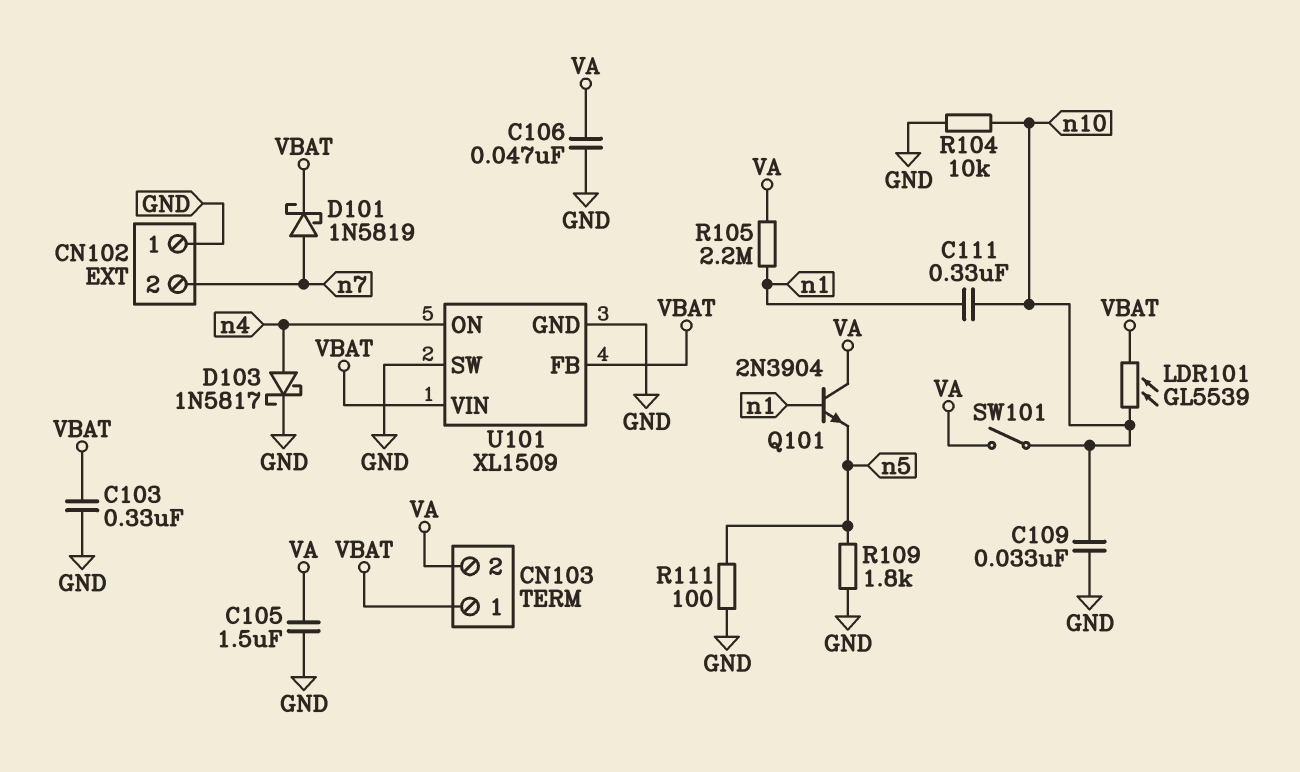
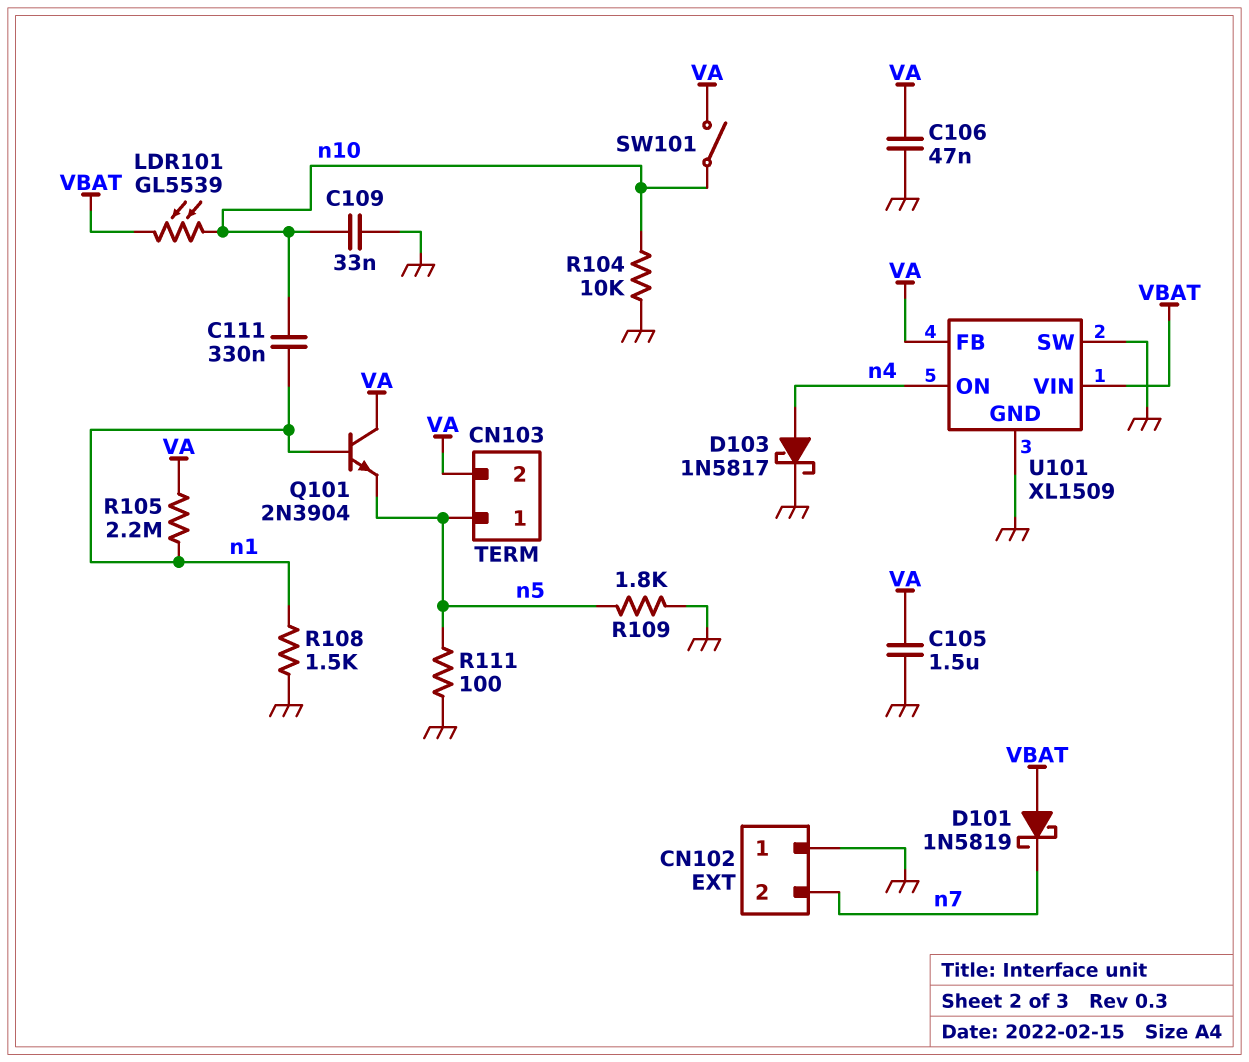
C103: 330nF (GND, VBAT) -> none
CN103 pin 1: VBAT -> n5
D101: schottky 1N5819 (A n7, K VBAT) -> schottky 1N5819 (A VBAT, K n7)
R108: none -> 1.5k (GND, n1)
U101 pin FB: VBAT -> VA

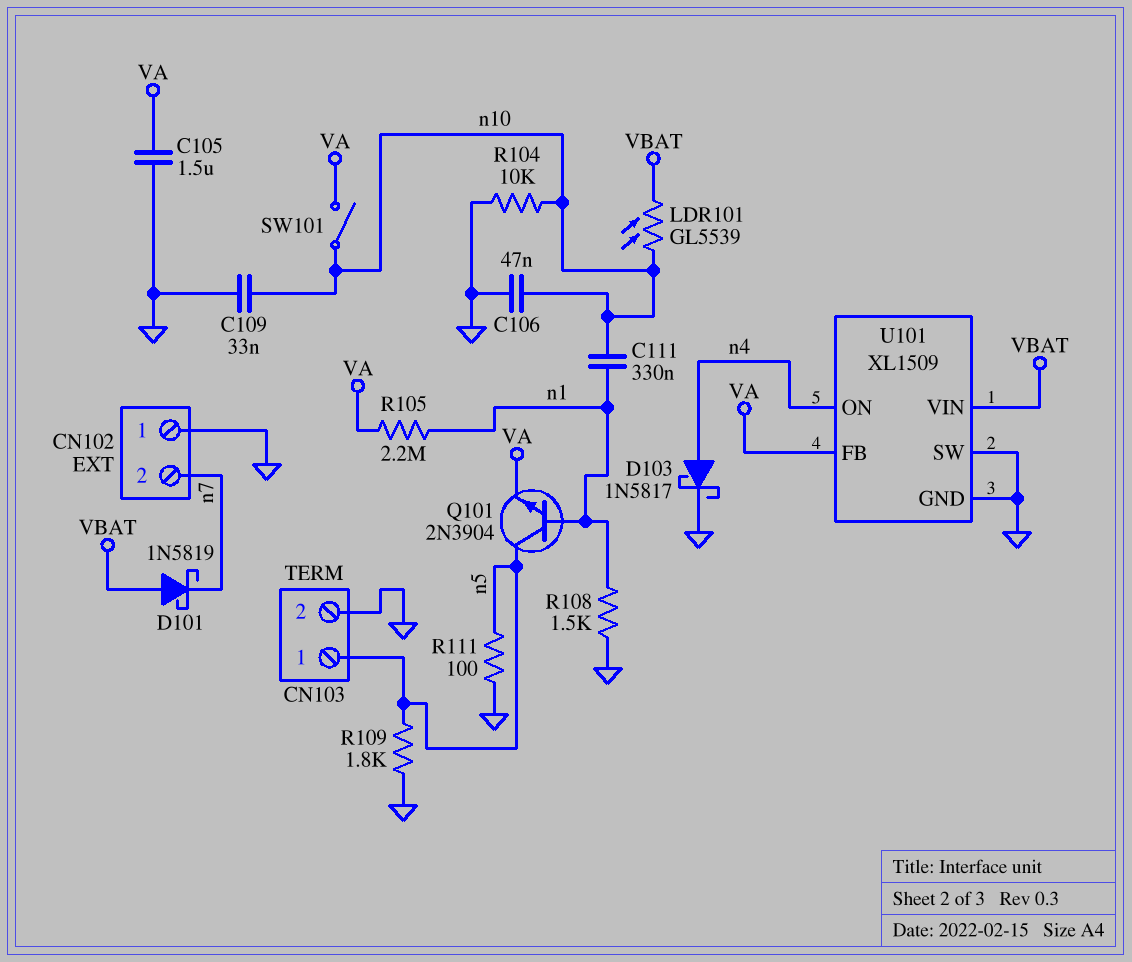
C106: 47nF (GND, VA) -> 47nF (GND, n10)
CN103 pin 2: VA -> GND
Q101: NPN 2N3904 (B n1, C VA, E n5) -> NPN 2N3904 (B n1, C n5, E VA)

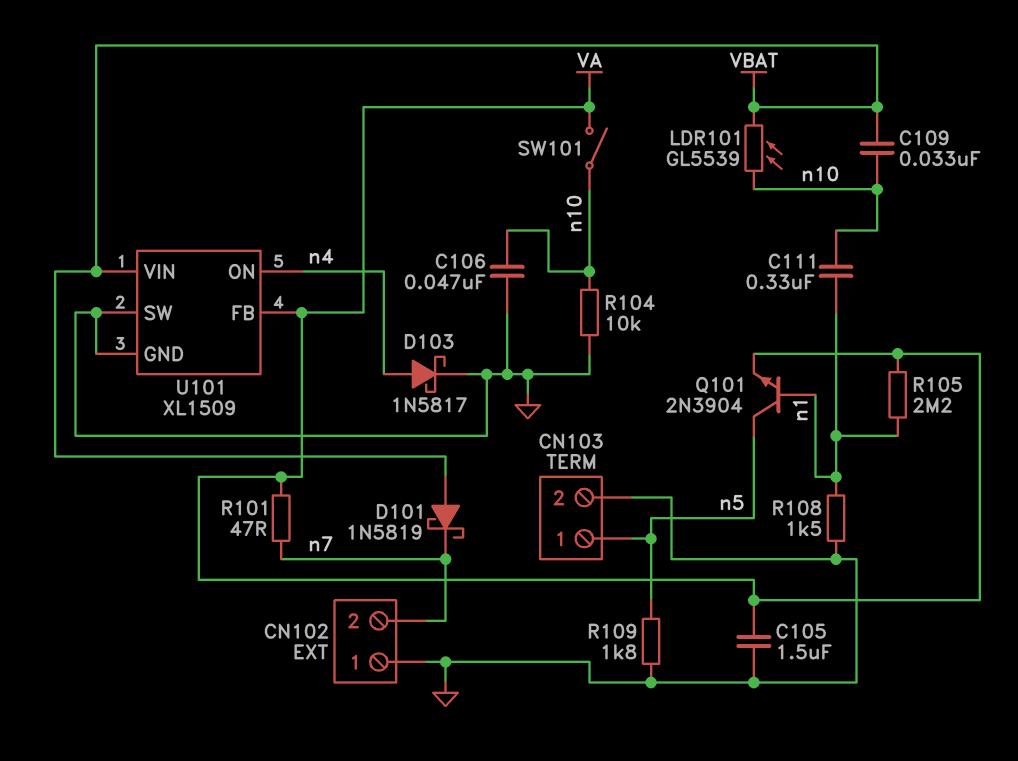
C109: 33nF (GND, n10) -> 33nF (VBAT, n10)
R101: none -> 47 (VA, n7)
R111: 100 (GND, n5) -> none

